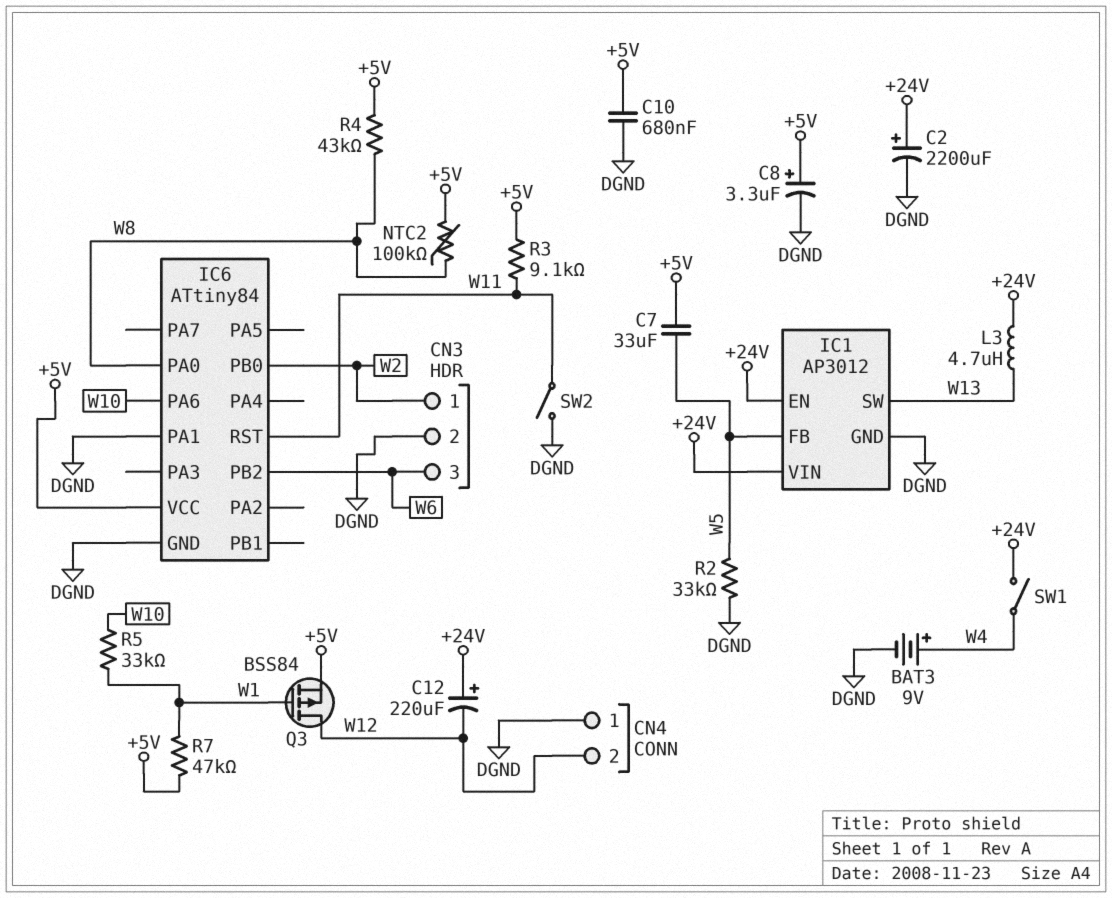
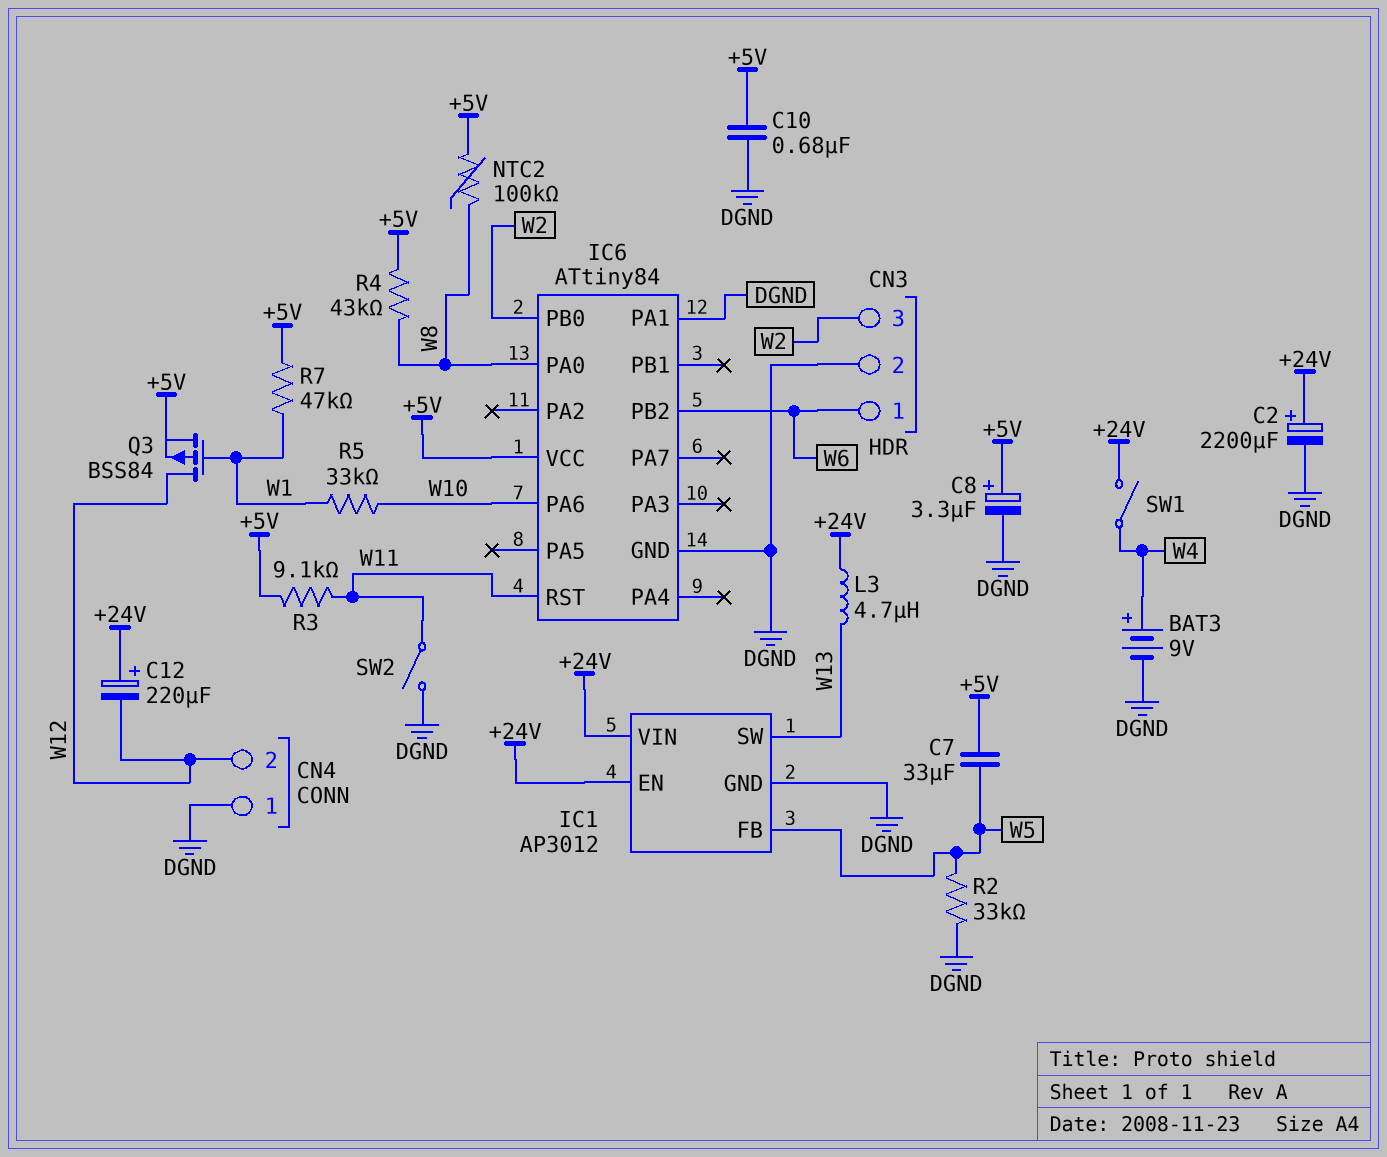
CN3 pin 1: W2 -> W6
CN3 pin 3: W6 -> W2

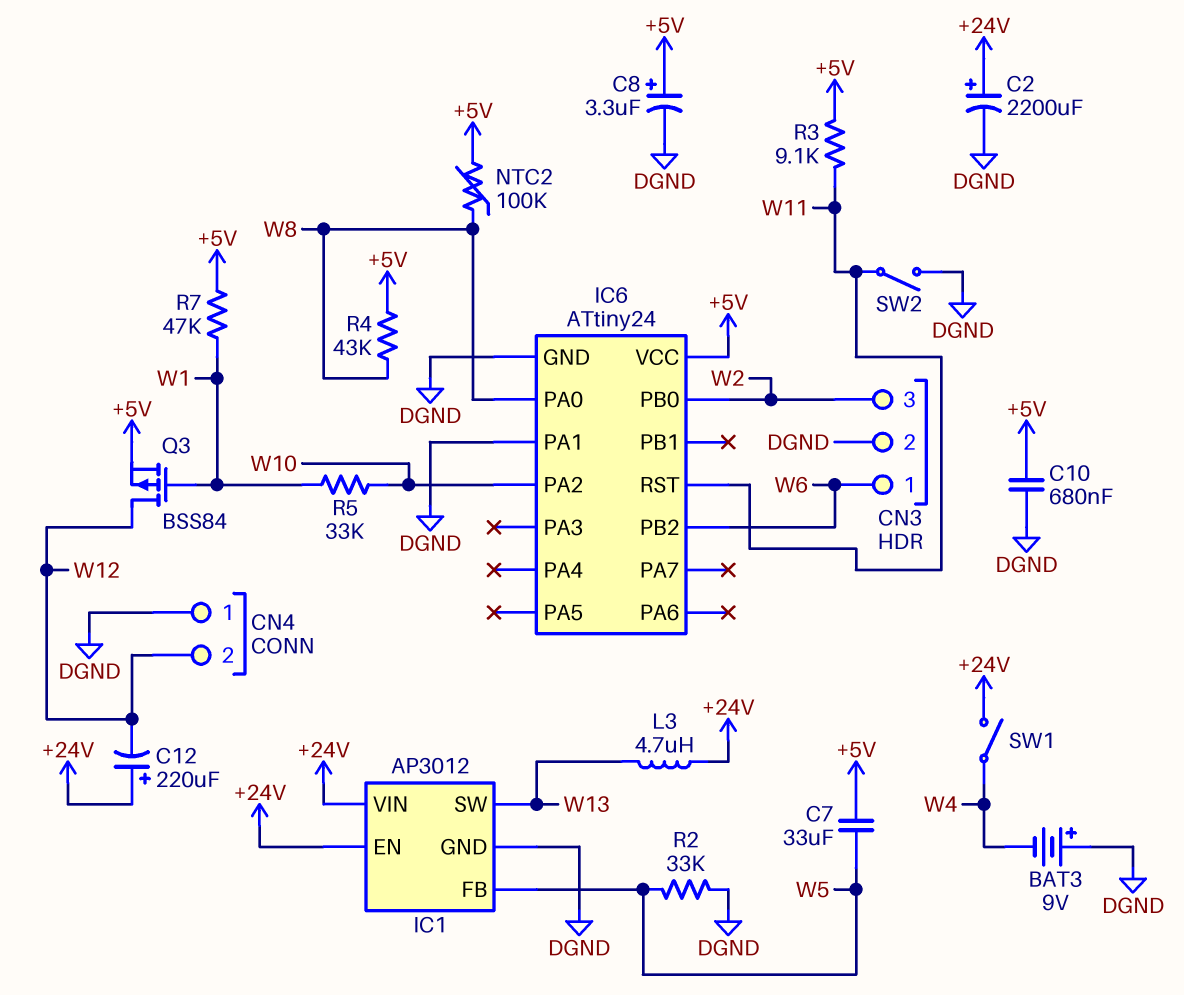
BAT3: 9V (plus W4, minus DGND) -> 9V (plus DGND, minus W4)
IC6: ATtiny84 -> ATtiny24
IC6 pin PA2: none -> W10
IC6 pin PA6: W10 -> none

